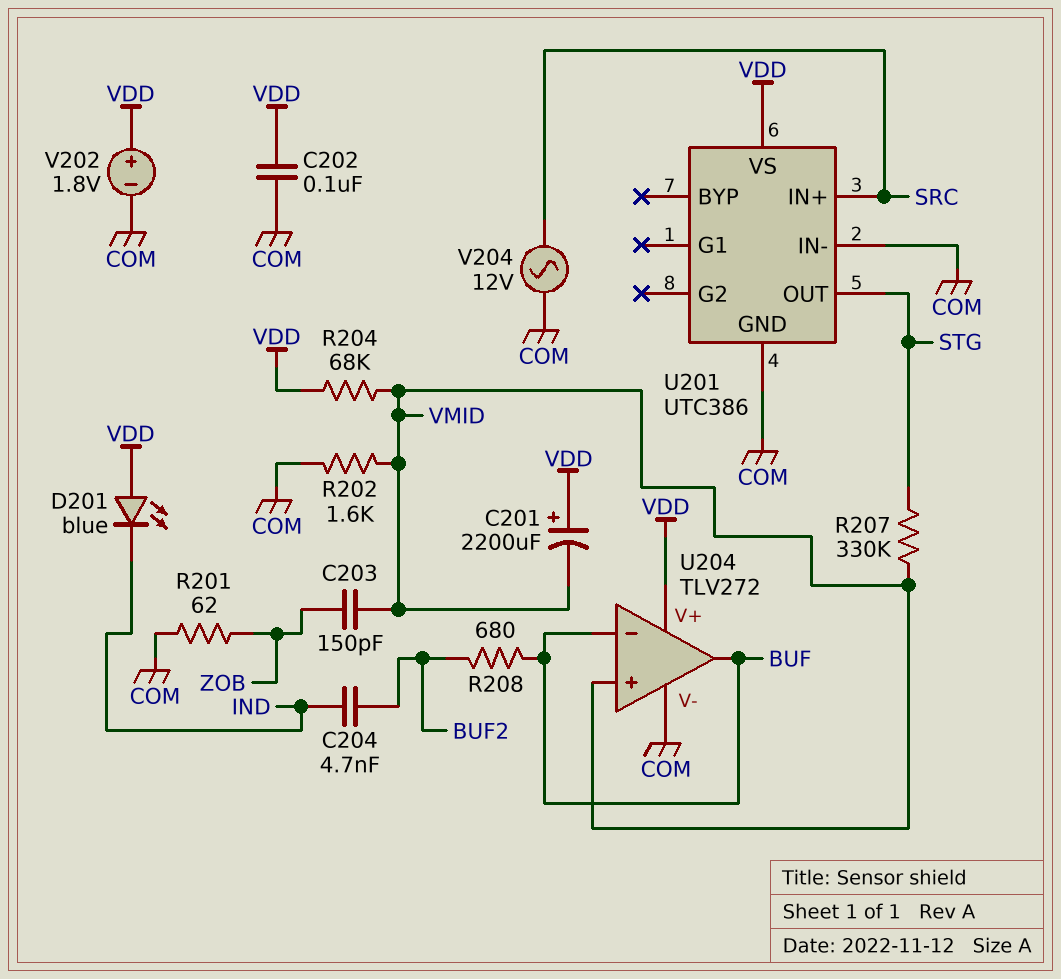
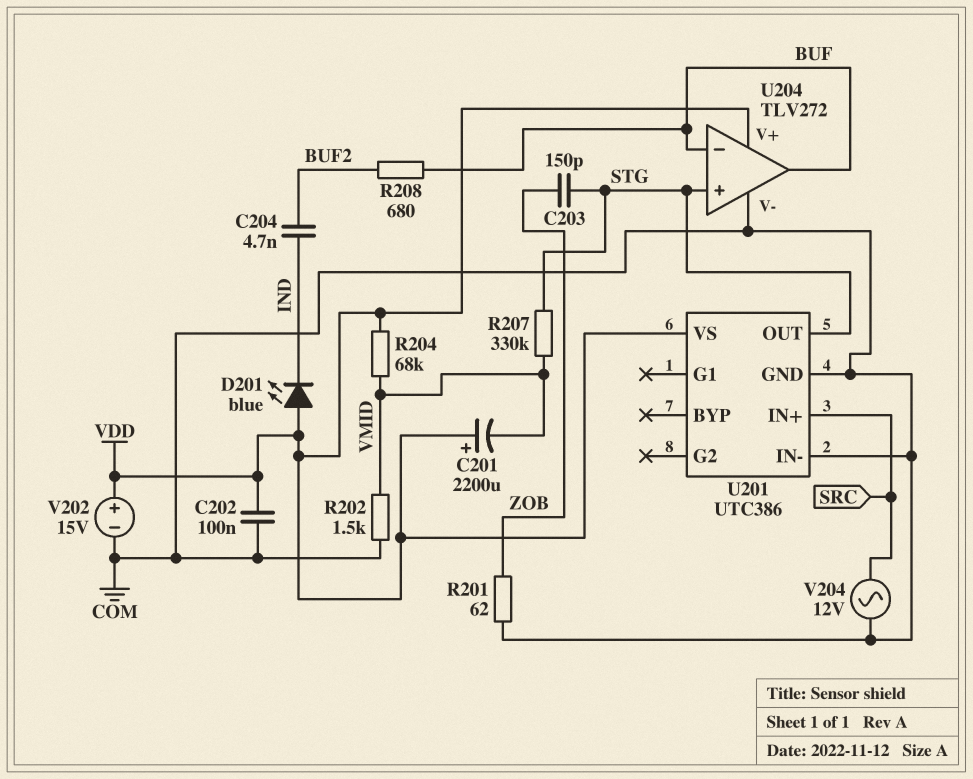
C203: 150pF (VMID, ZOB) -> 150pF (STG, ZOB)
R202: 1.6k (COM, VMID) -> 1.5k (COM, VMID)
U204 pin in+: VMID -> STG
V202: 1.8V (plus VDD, minus COM) -> 15V (plus VDD, minus COM)

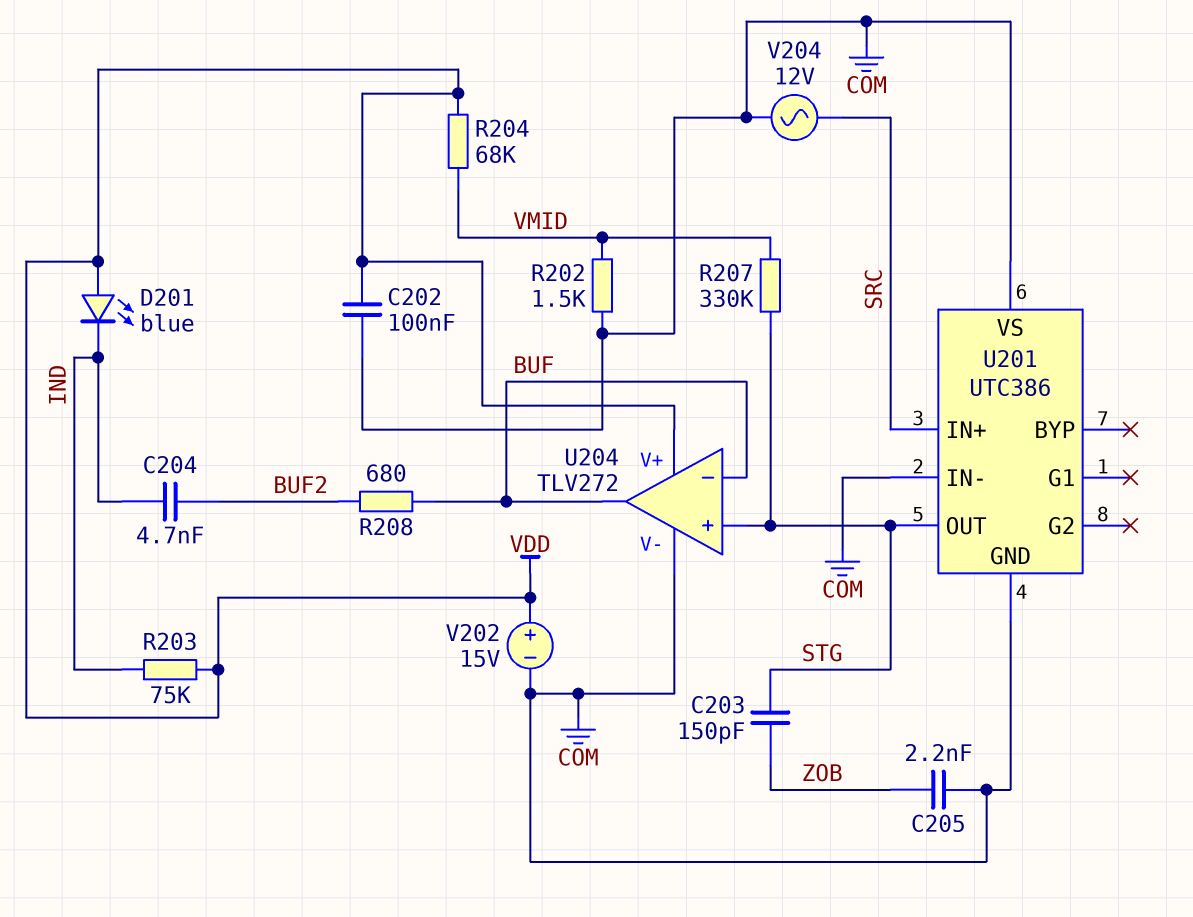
C201: 2200uF (plus VDD, minus VMID) -> none
C205: none -> 2.2nF (COM, ZOB)
R201: 62 (COM, ZOB) -> none
R203: none -> 75k (IND, VDD)
U201 pin VS: VDD -> COM

